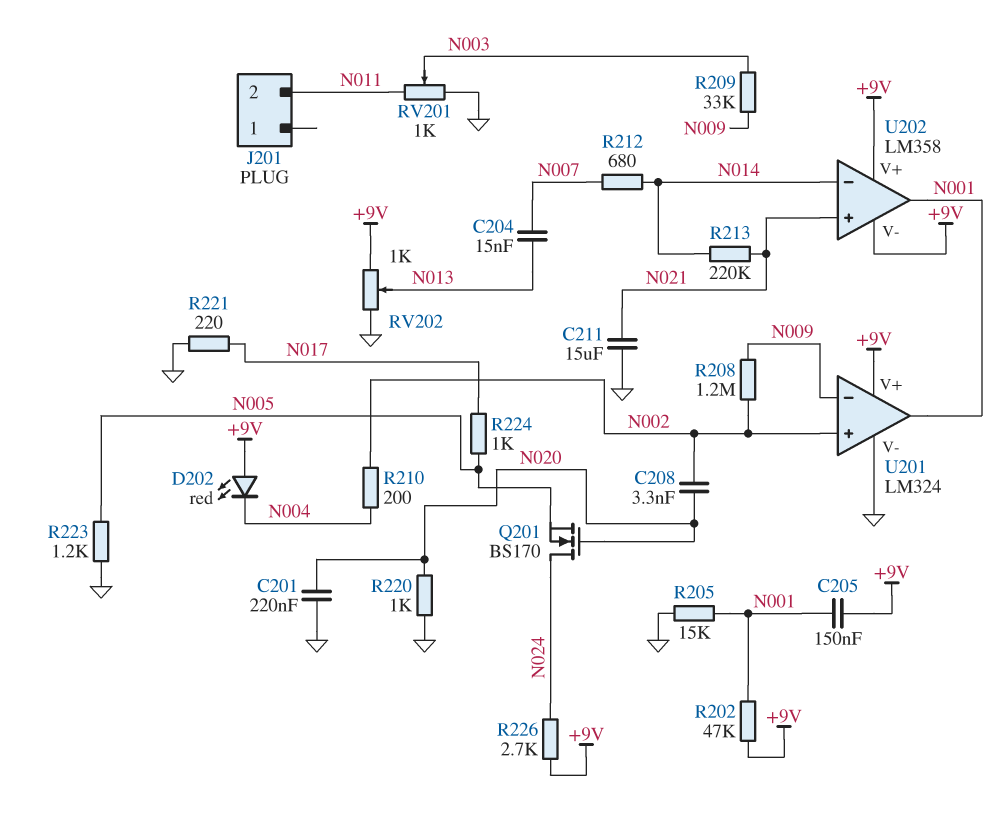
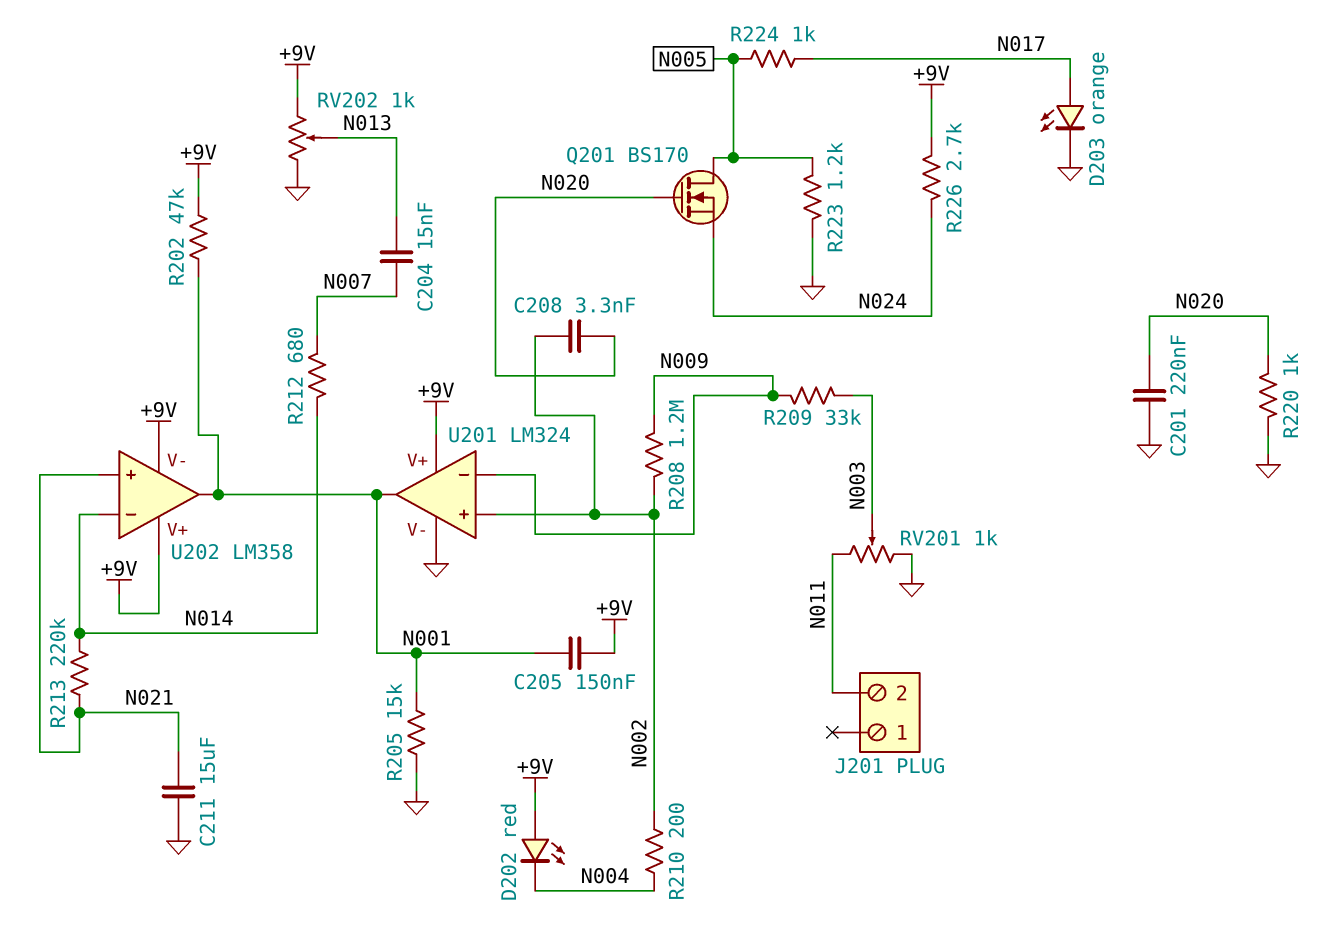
D203: none -> LED orange (A N017, K GND)
Q201: NMOS BS170 (G N020, D N024, S N005) -> NMOS BS170 (G N020, D N005, S N024)
R221: 220 (GND, N017) -> none

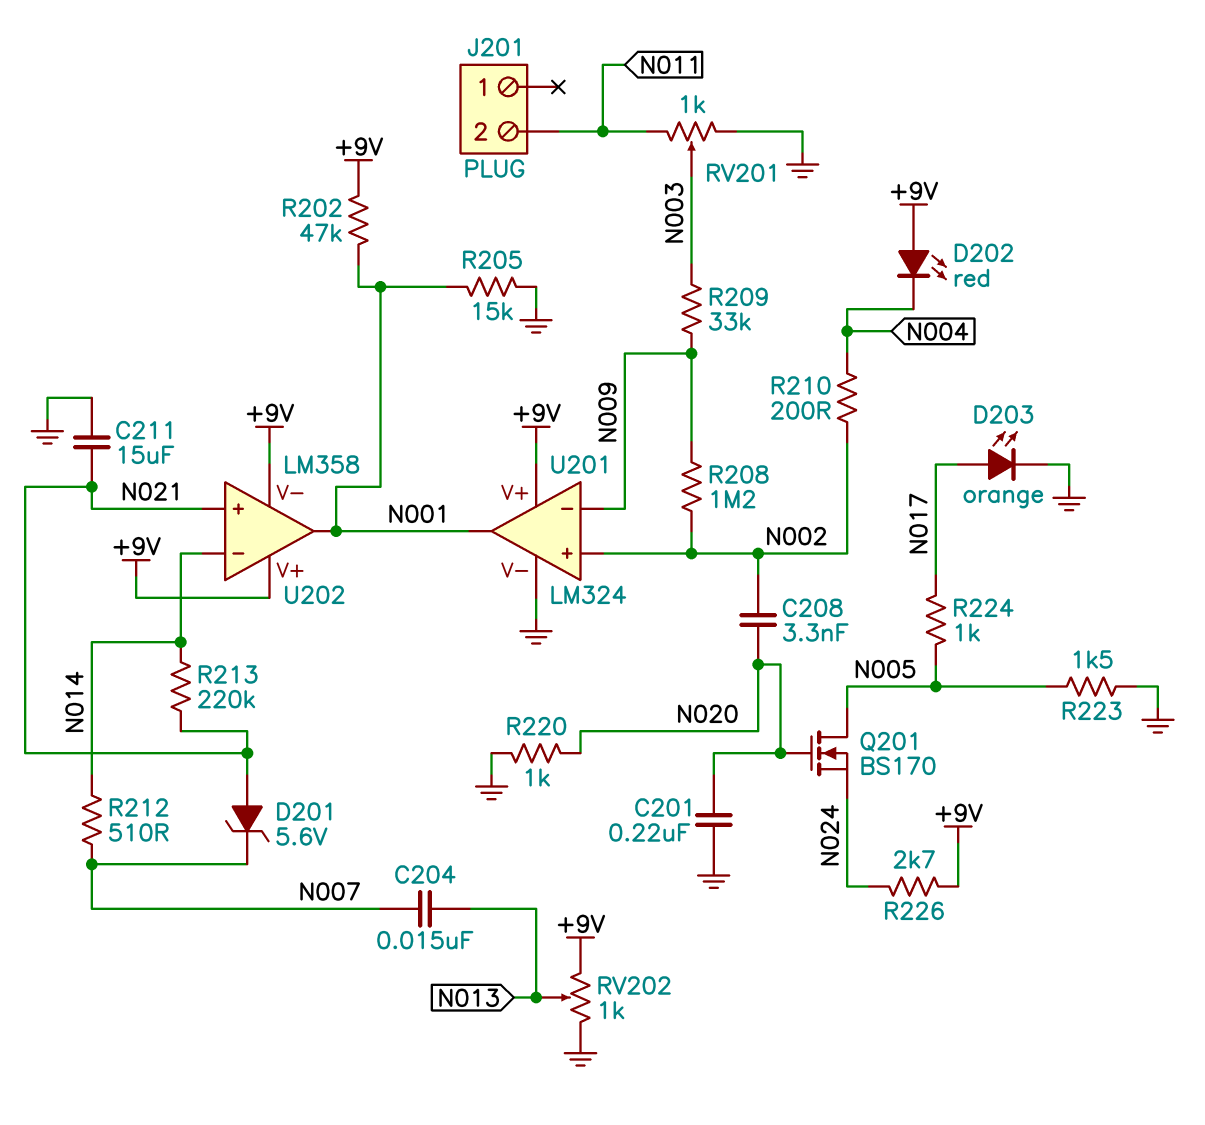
C205: 150nF (+9V, N001) -> none
D201: none -> zener 5.6V (A N021, K N007)
R212: 680 (N007, N014) -> 510 (N007, N014)
R223: 1.2k (GND, N005) -> 1.5k (GND, N005)

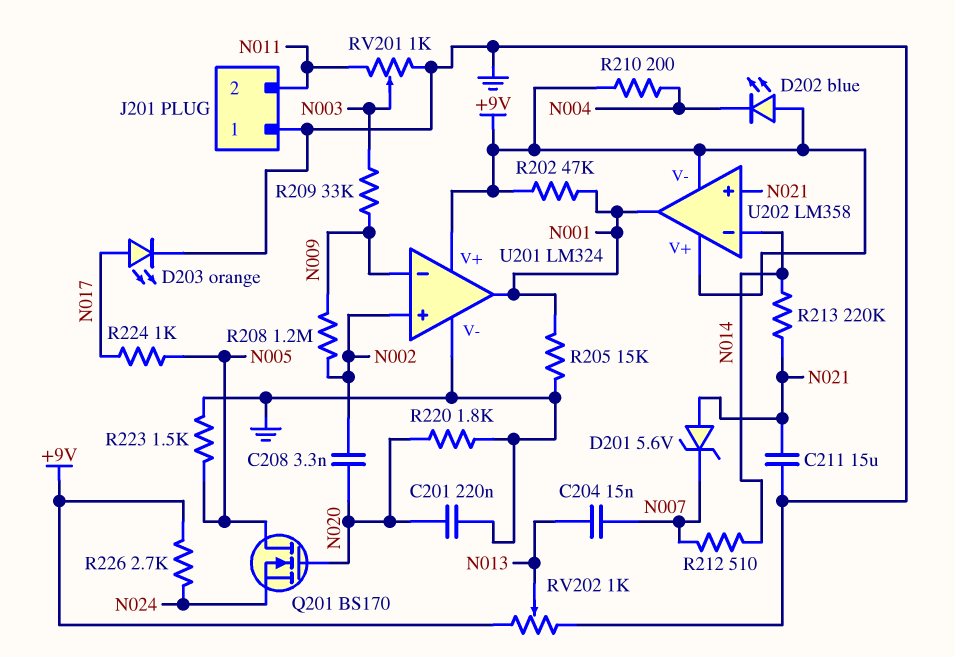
D202: LED red (A +9V, K N004) -> LED blue (A +9V, K N004)
J201 pin 1: none -> GND
R210: 200 (N002, N004) -> 200 (+9V, N004)
R220: 1k (GND, N020) -> 1.8k (GND, N020)

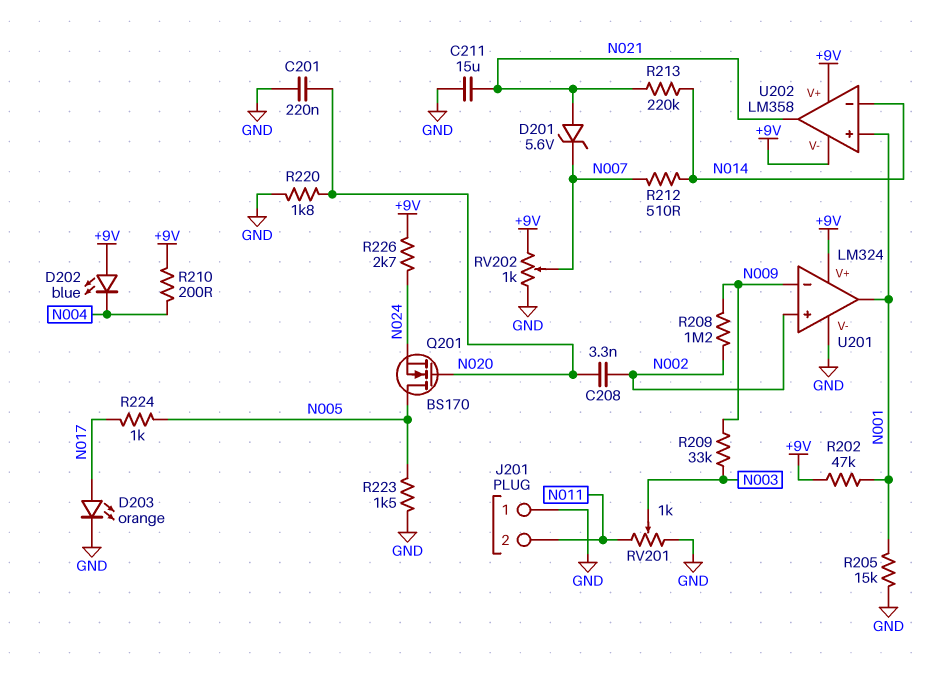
C204: 15nF (N007, N013) -> none
RV202: 1k (+9V, GND, wiper N013) -> 1k (+9V, GND, wiper N007)
U202 pin in+: N021 -> N001
U202 pin out: N001 -> N021

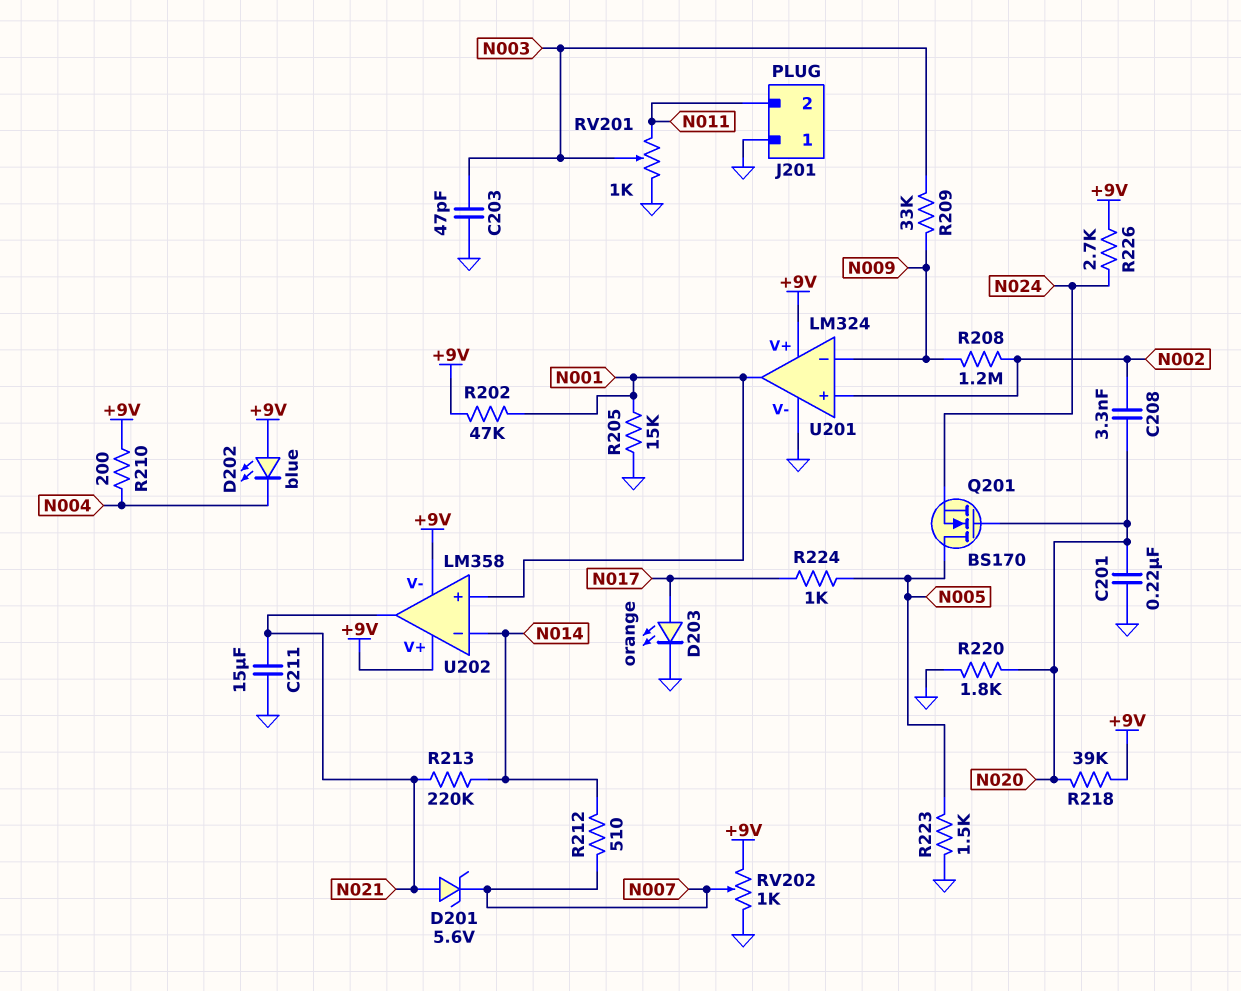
C203: none -> 47pF (GND, N003)
R218: none -> 39k (+9V, N020)

